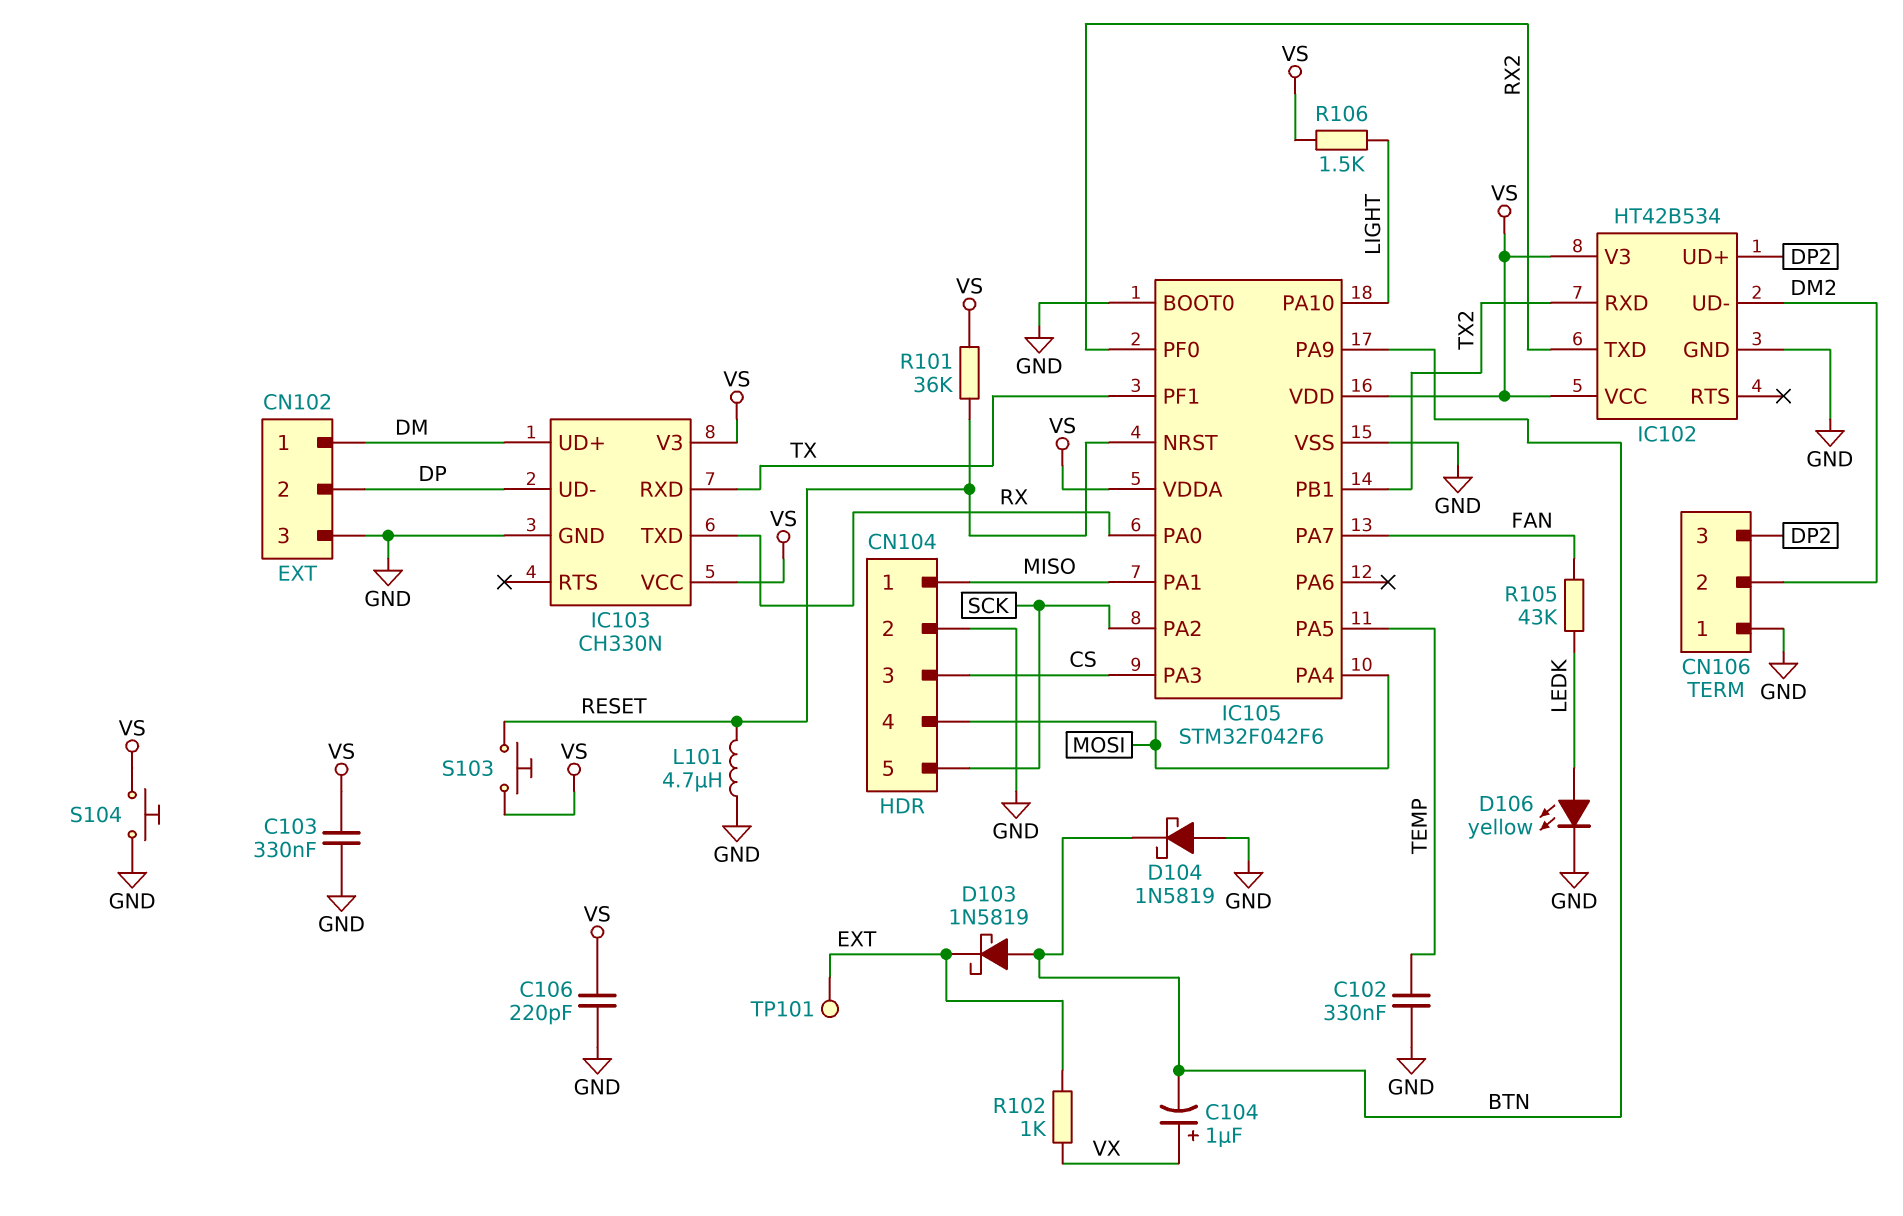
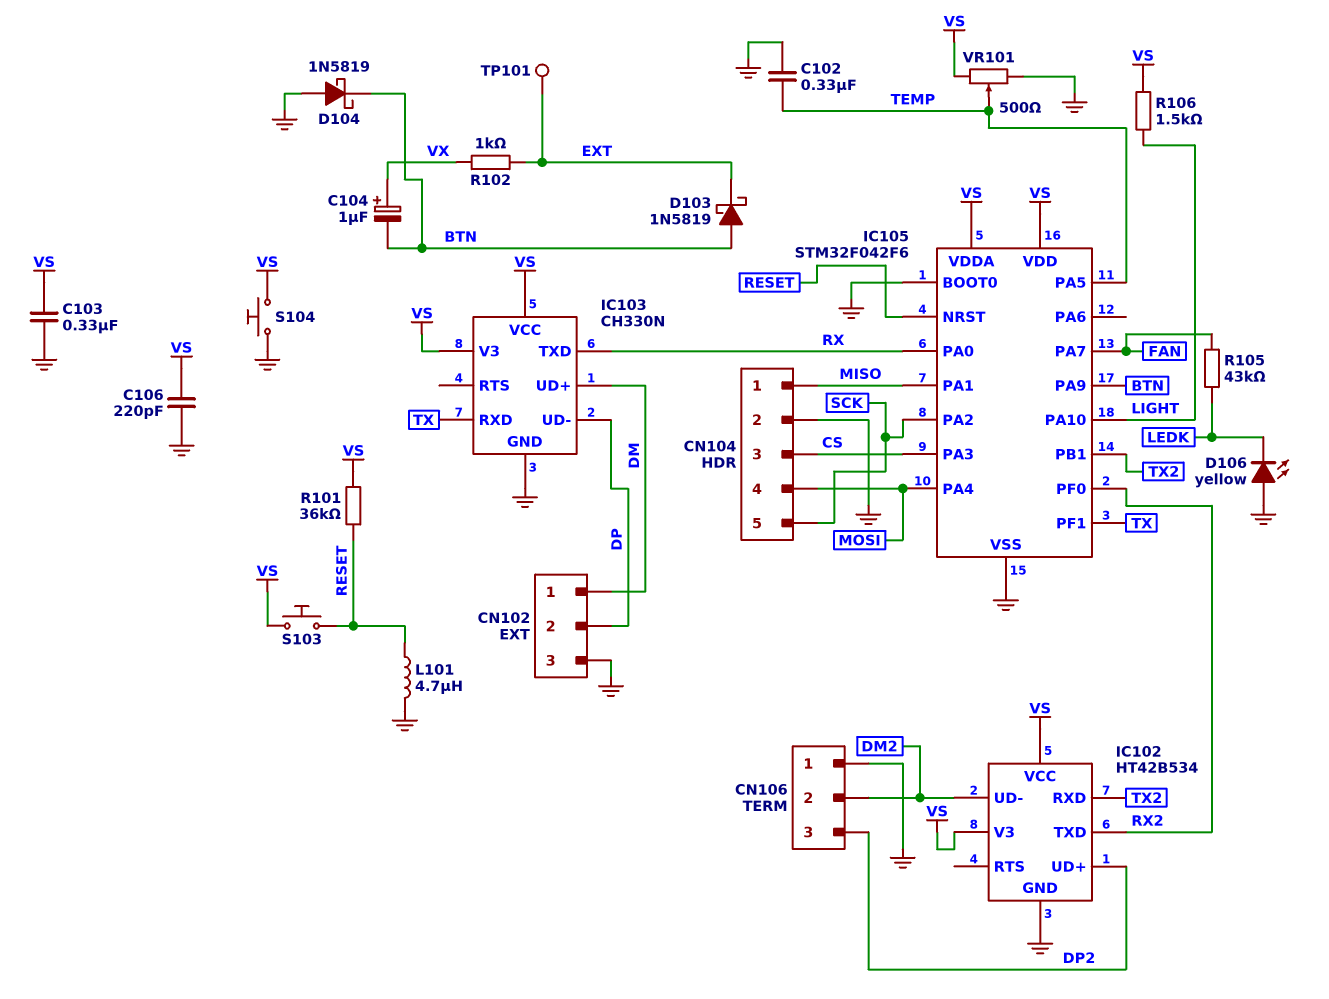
D106: LED yellow (A LEDK, K GND) -> LED yellow (A GND, K LEDK)
VR101: none -> 500 (GND, VS, wiper TEMP)

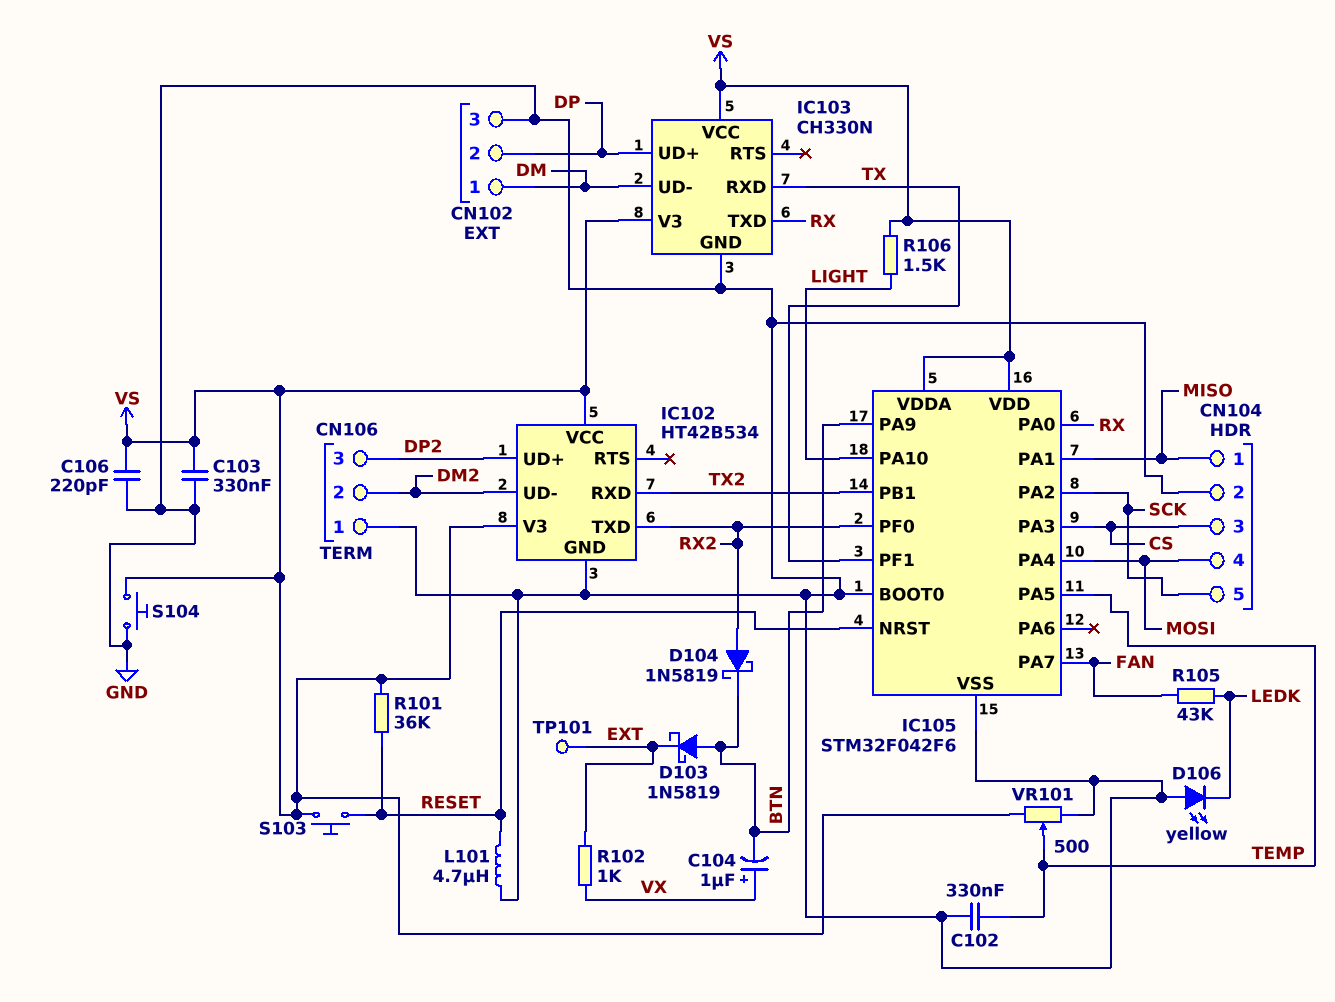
D104: schottky 1N5819 (A GND, K BTN) -> schottky 1N5819 (A RX2, K BTN)
IC103 pin UD+: DM -> DP
IC103 pin UD-: DP -> DM

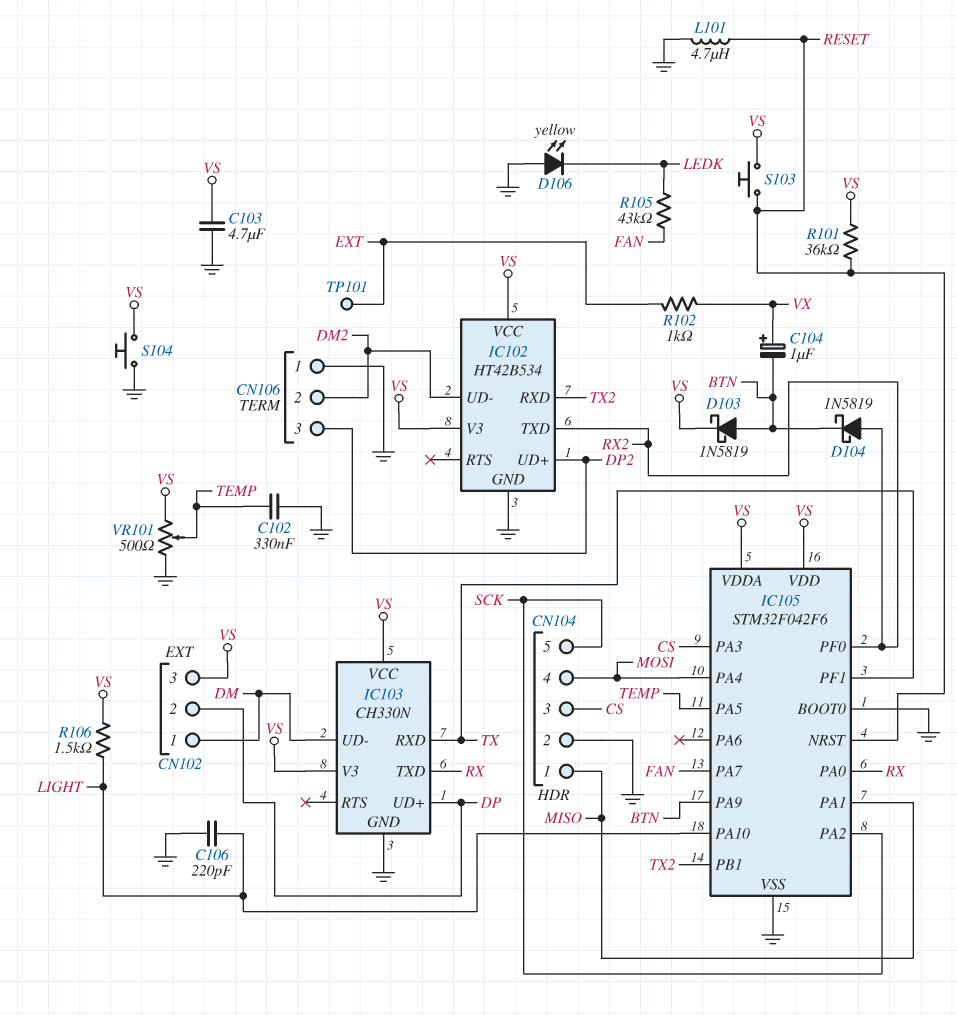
C103: 330nF (GND, VS) -> 4.7uF (GND, VS)
C106: 220pF (GND, VS) -> 220pF (GND, LIGHT)
CN102 pin 3: GND -> VS
D103: schottky 1N5819 (A BTN, K EXT) -> schottky 1N5819 (A BTN, K VS)

